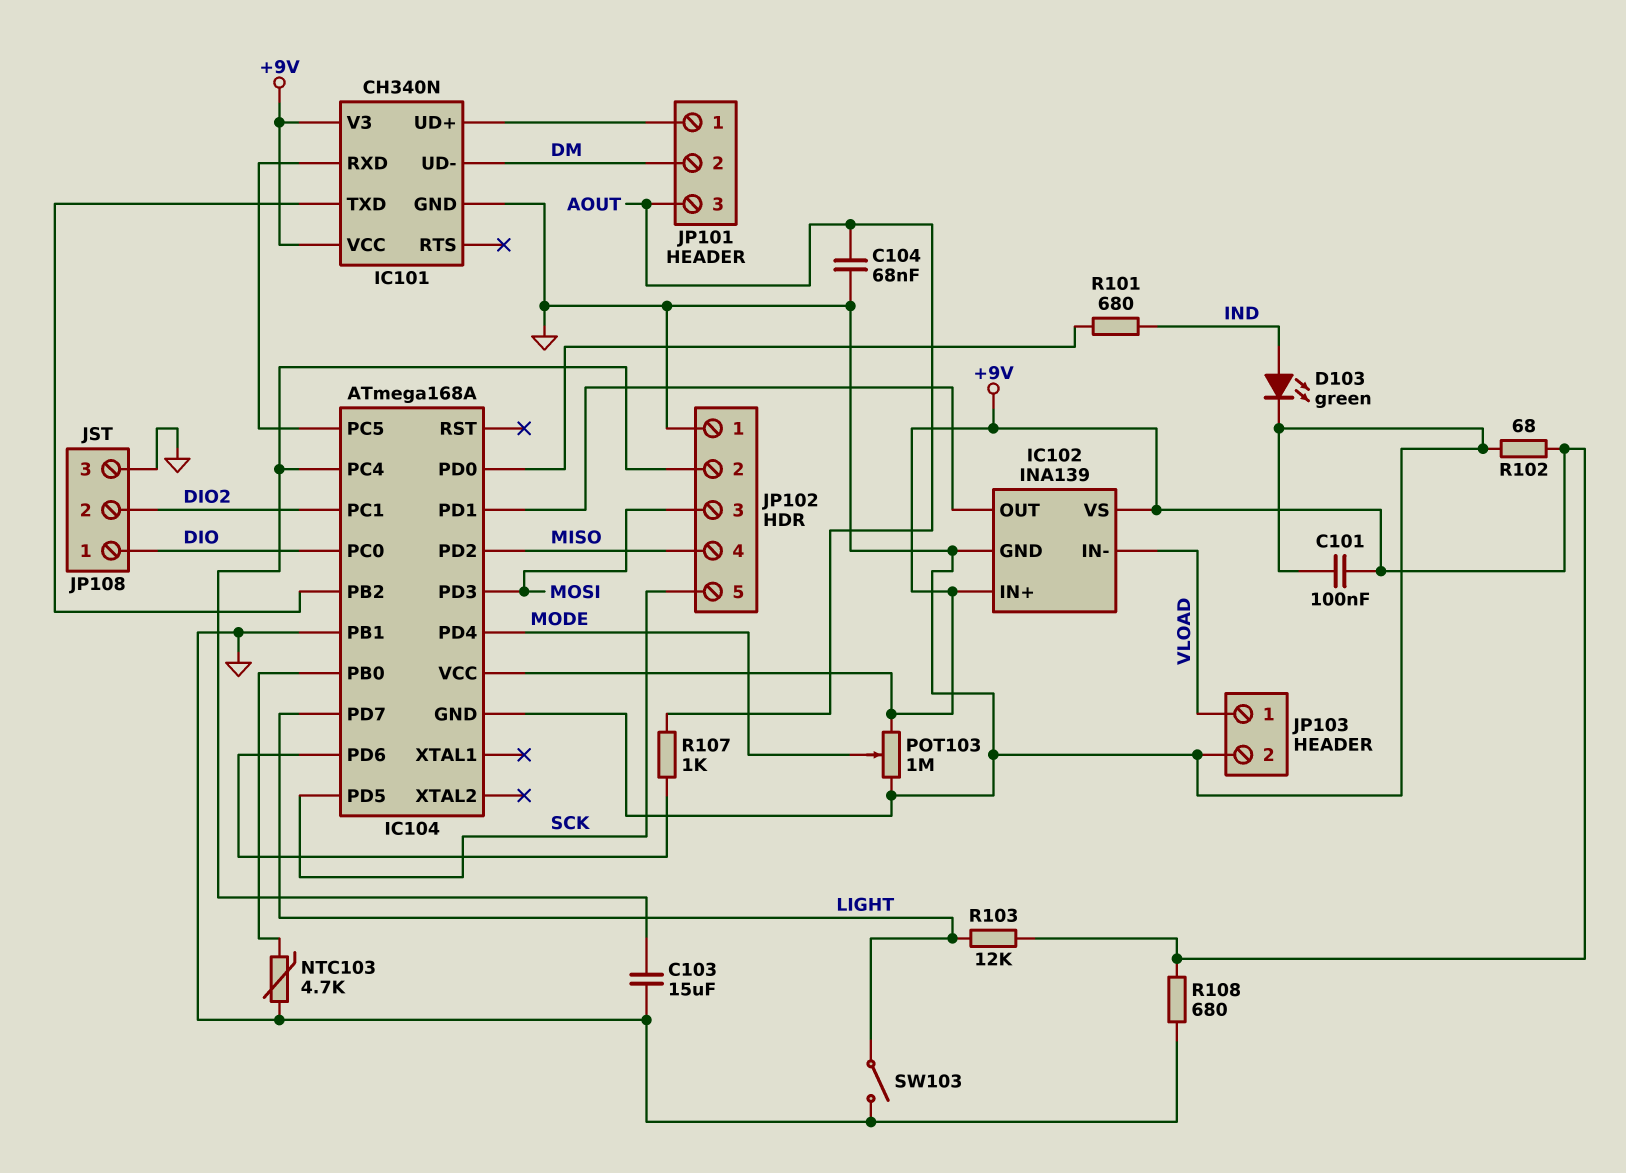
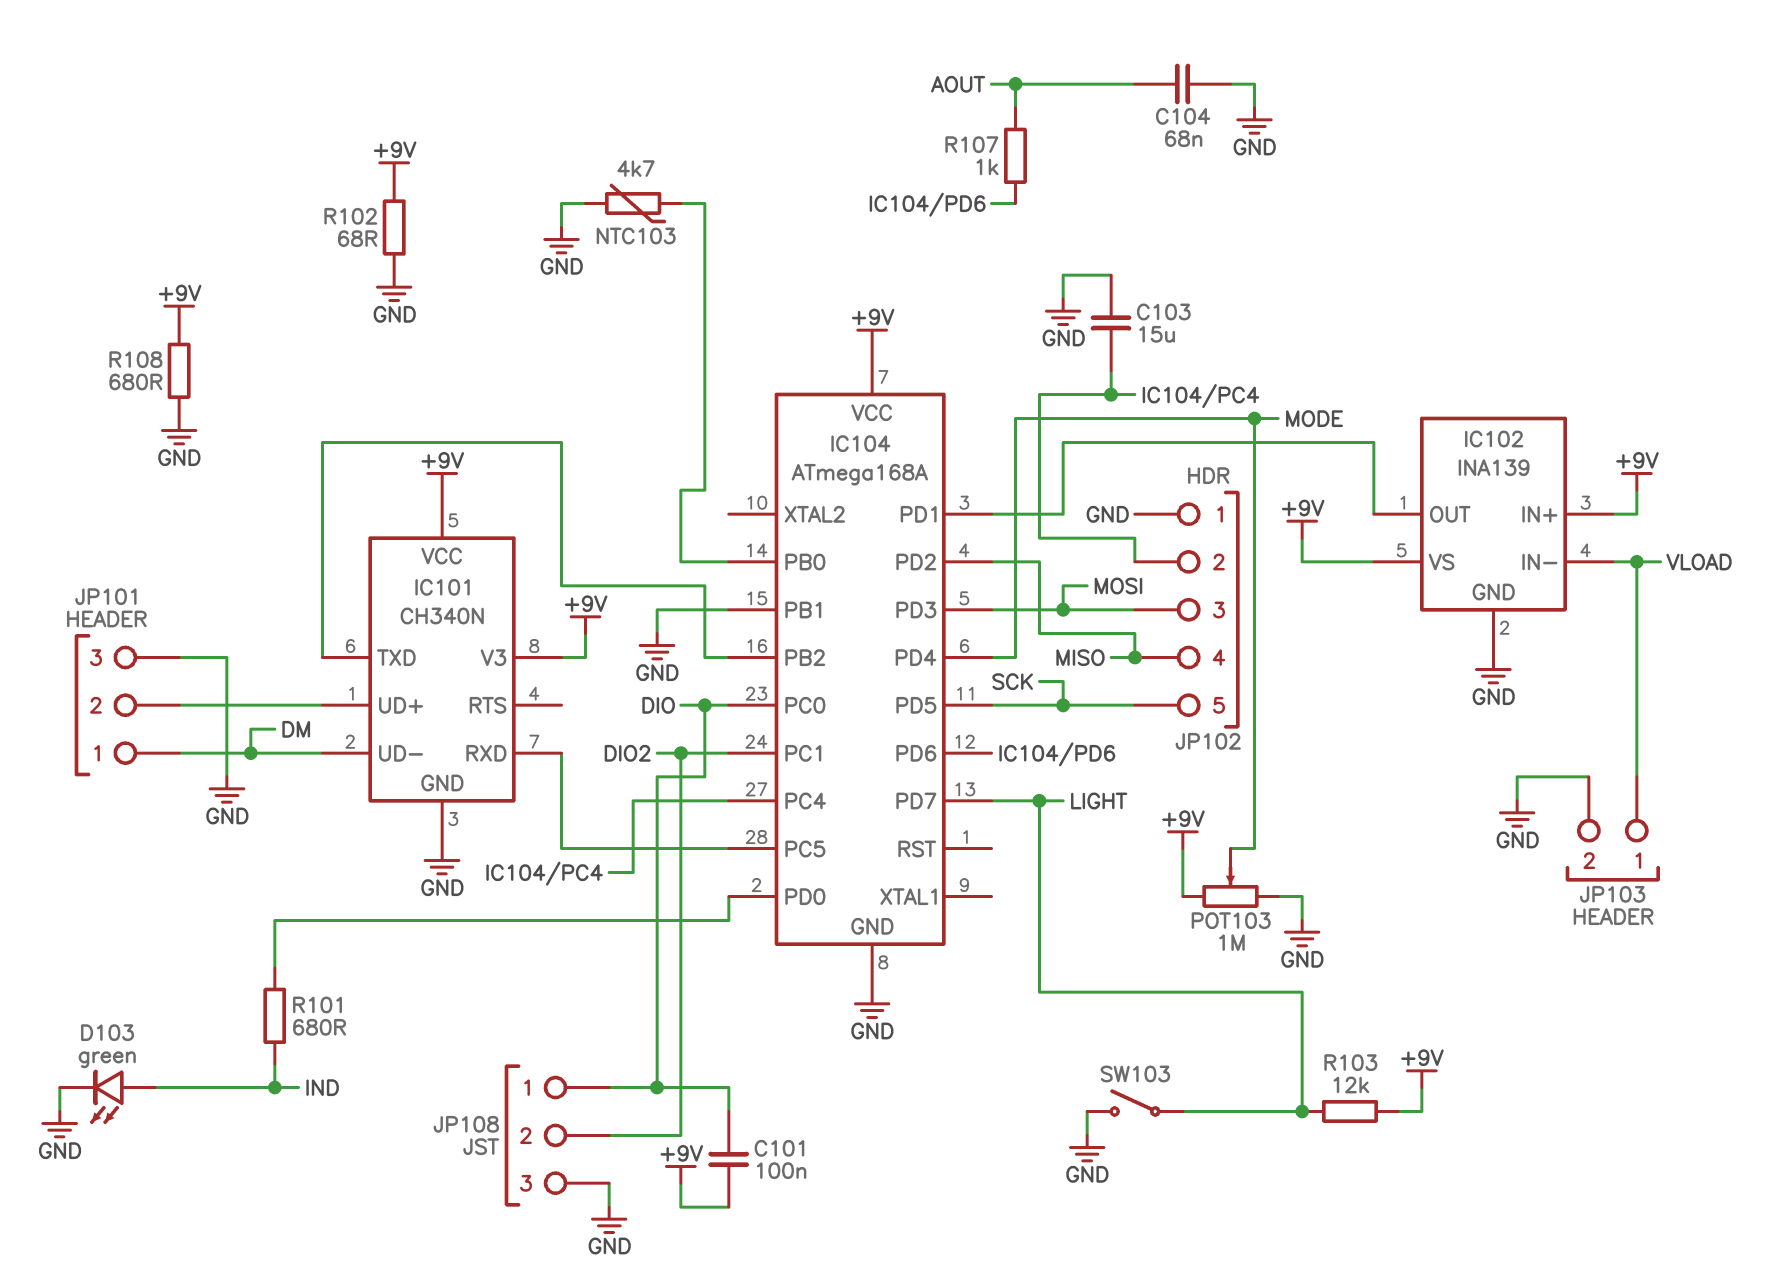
C101: 100nF (+9V, GND) -> 100nF (+9V, DIO)
JP101 pin 1: IC101/UD+ -> DM
JP101 pin 2: DM -> IC101/UD+
JP101 pin 3: AOUT -> GND

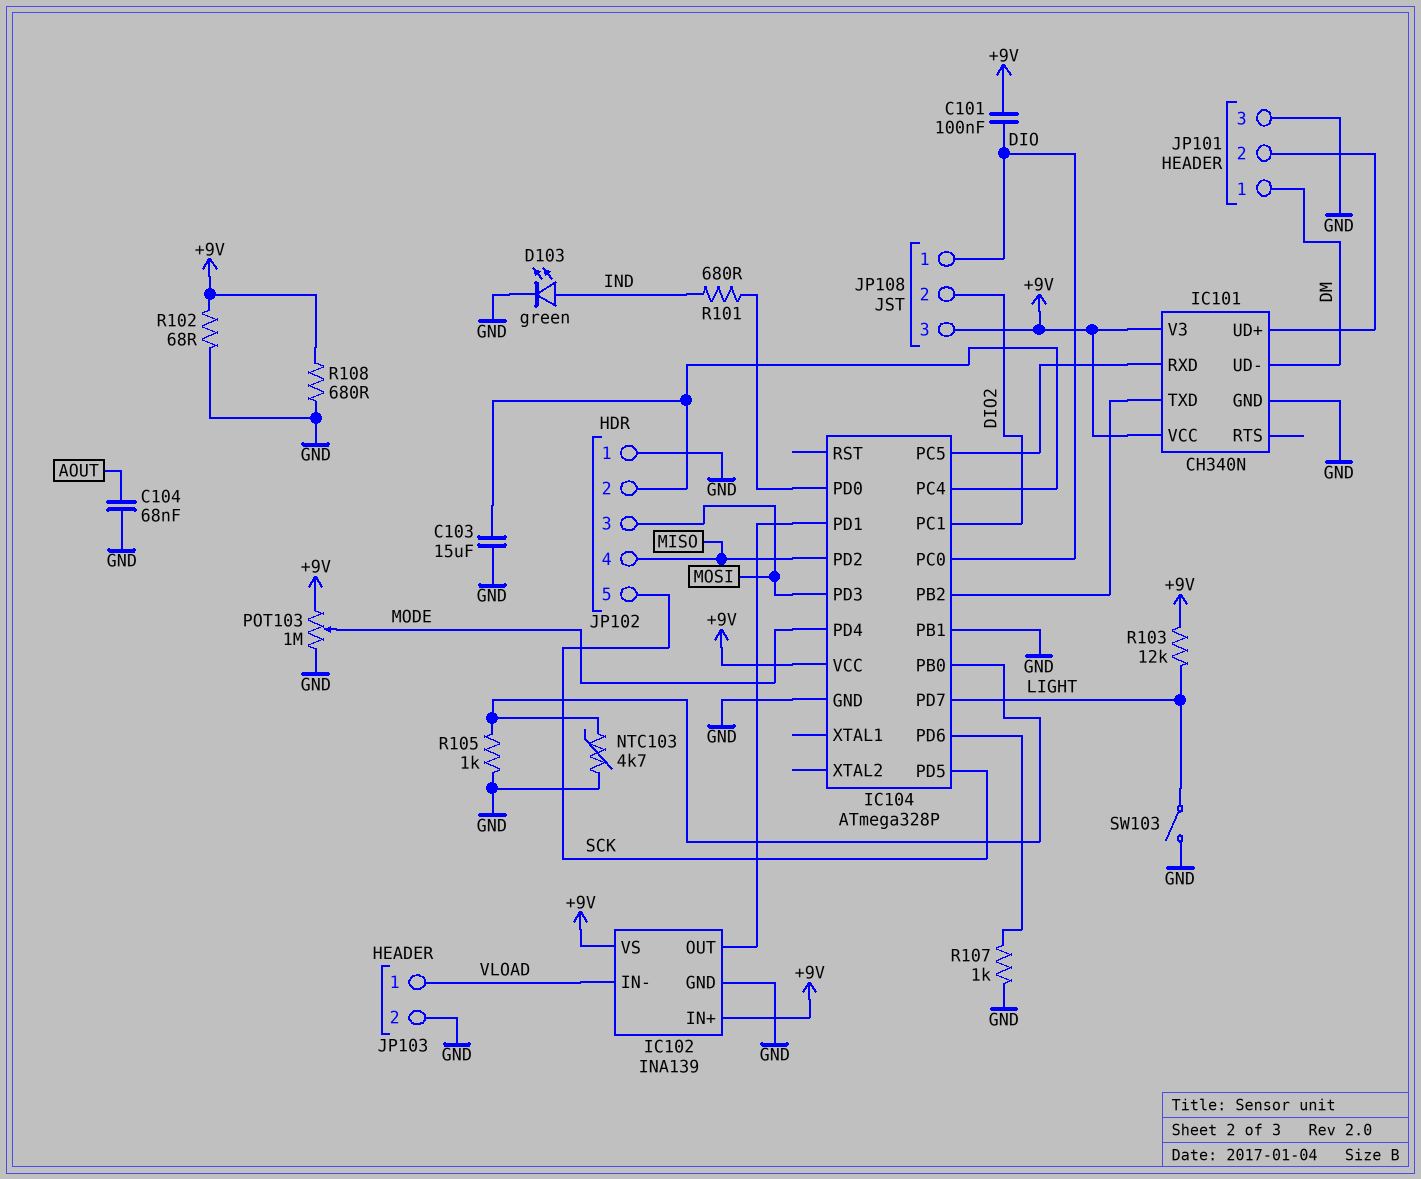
IC104: ATmega168A -> ATmega328P
JP108 pin 3: GND -> +9V
R105: none -> 1k (GND, IC104/PB0)
R107: 1k (AOUT, IC104/PD6) -> 1k (GND, IC104/PD6)

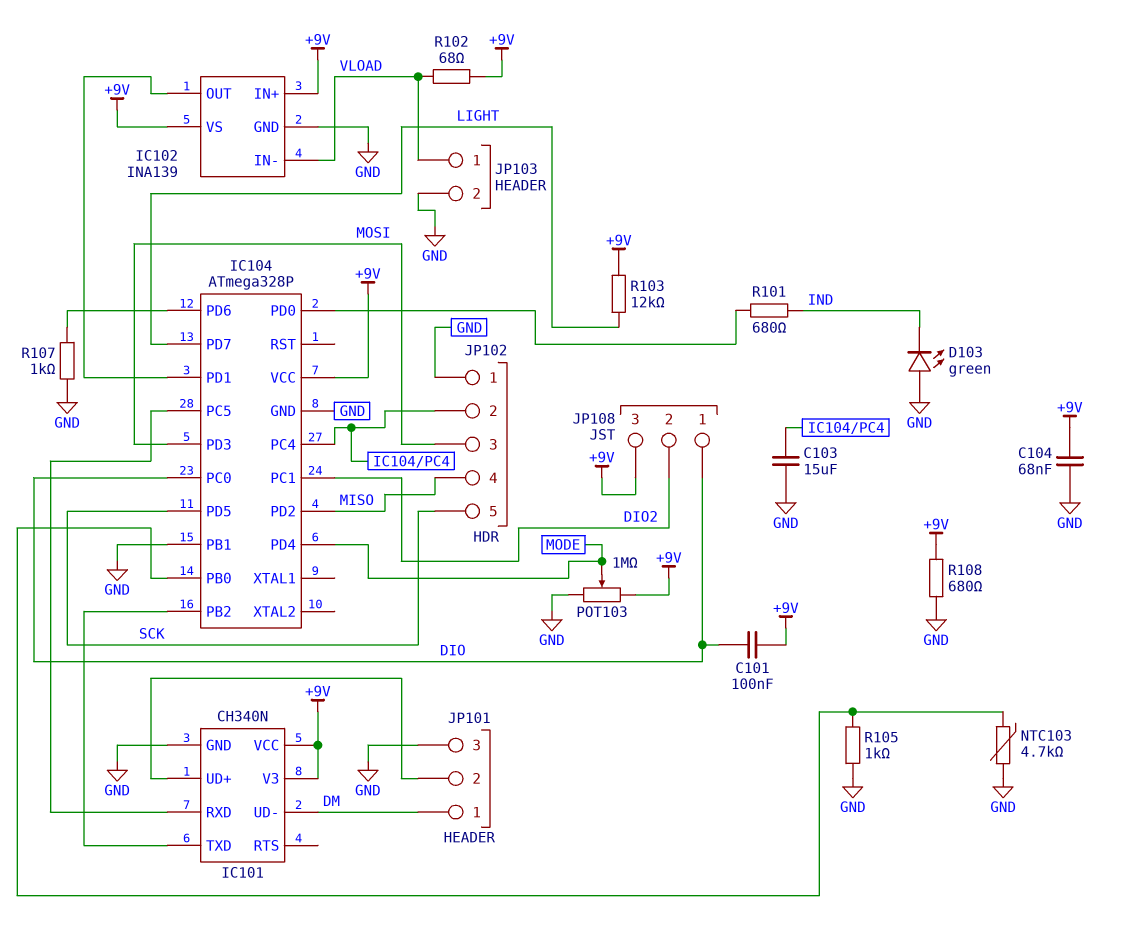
C104: 68nF (AOUT, GND) -> 68nF (+9V, GND)
D103: LED green (A IND, K GND) -> LED green (A GND, K IND)
R102: 68 (+9V, GND) -> 68 (+9V, VLOAD)
SW103: switch (GND, LIGHT) -> none

